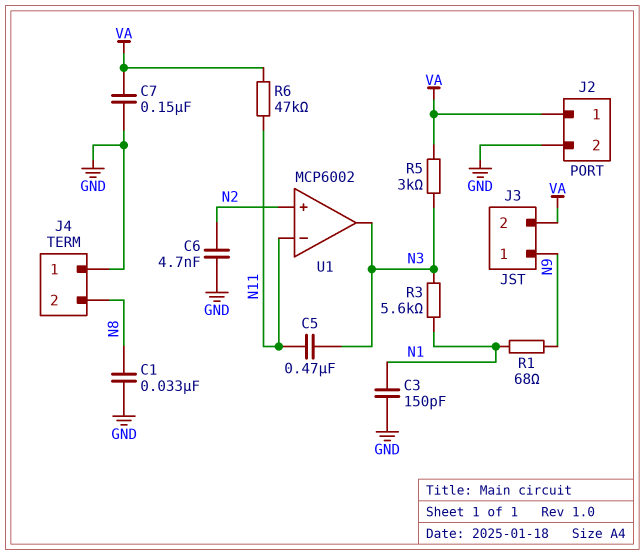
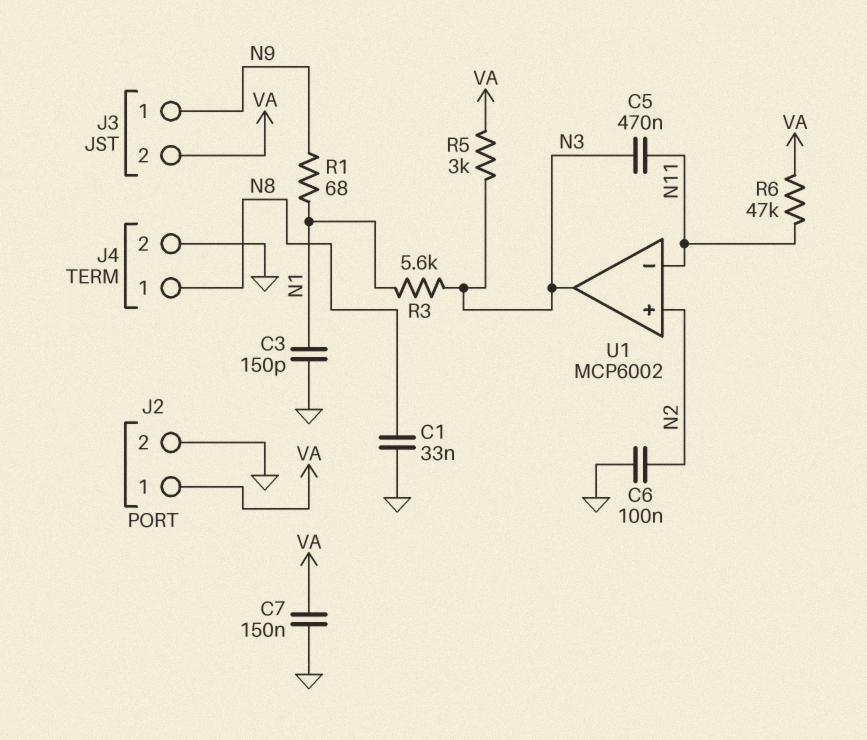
C6: 4.7nF (GND, N2) -> 100nF (GND, N2)
J4 pin 1: GND -> N8
J4 pin 2: N8 -> GND

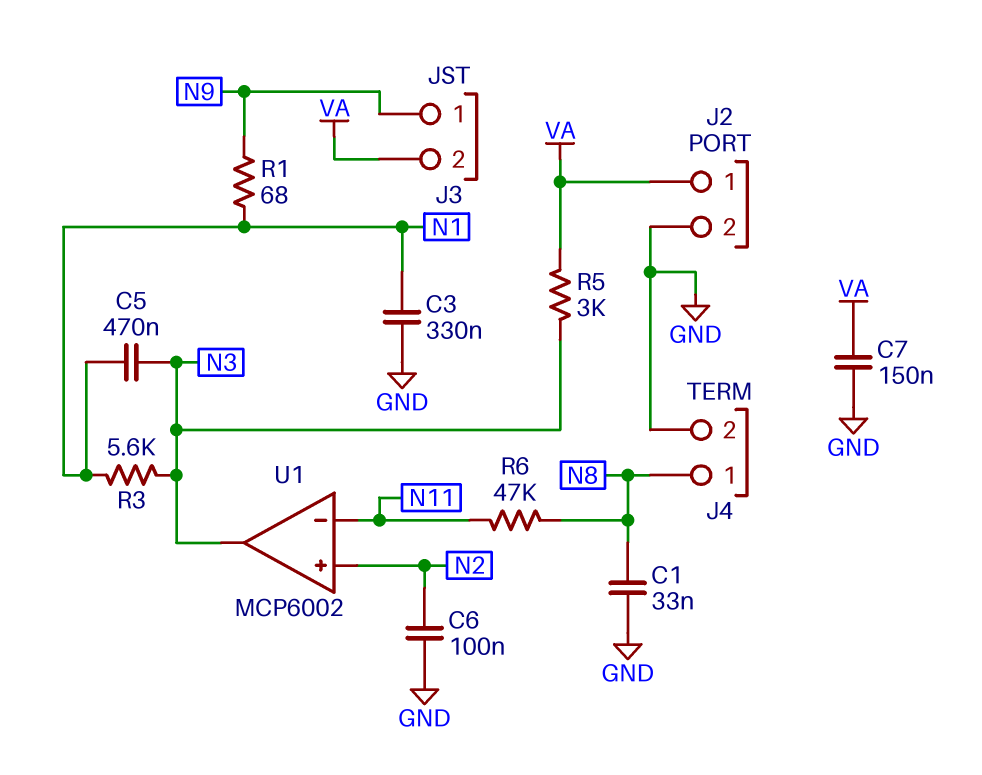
C3: 150pF (GND, N1) -> 330nF (GND, N1)
C5: 470nF (N3, N11) -> 470nF (N1, N3)
R6: 47k (N11, VA) -> 47k (N8, N11)

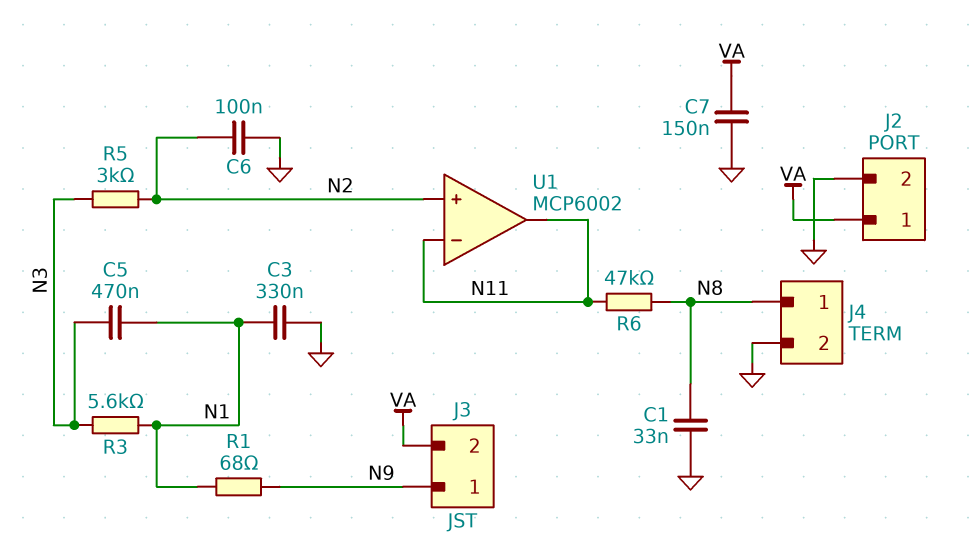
R5: 3k (N3, VA) -> 3k (N2, N3)
U1 pin out: N3 -> N11

